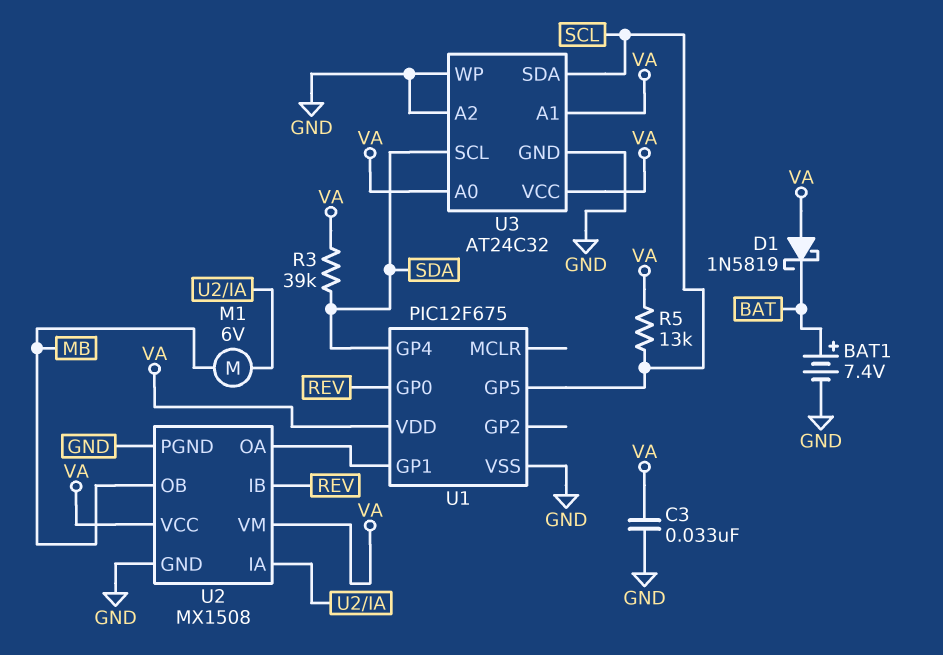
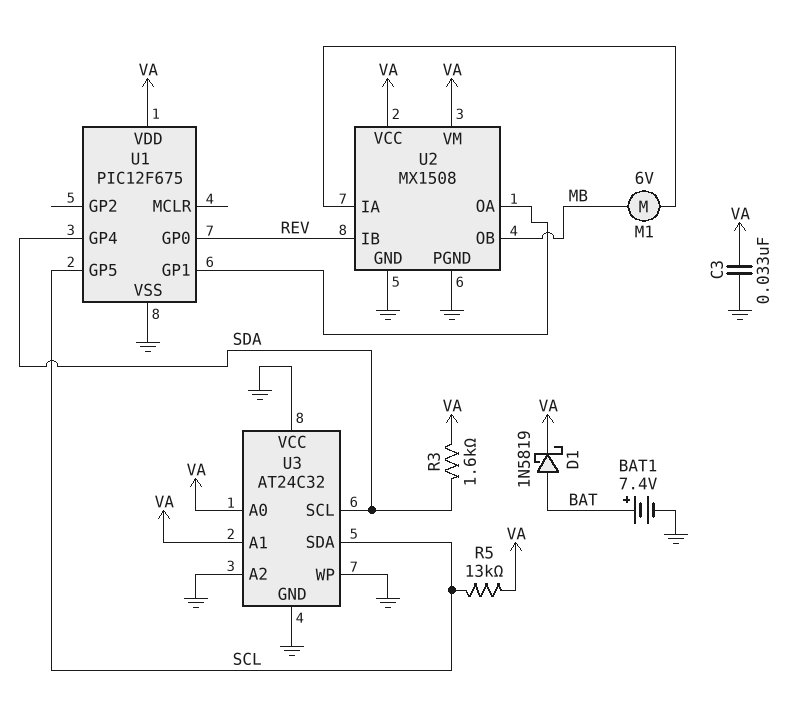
D1: schottky 1N5819 (A VA, K BAT) -> schottky 1N5819 (A BAT, K VA)
R3: 39k (SDA, VA) -> 1.6k (SDA, VA)
U3 pin VCC: VA -> GND

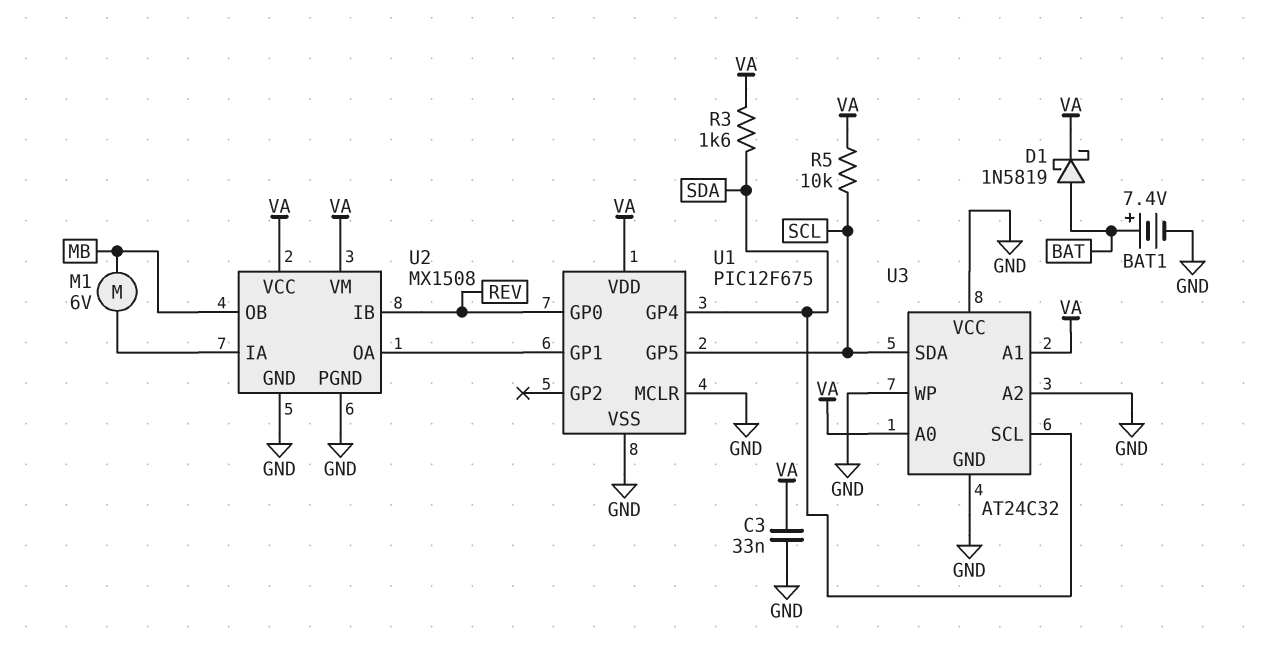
R5: 13k (SCL, VA) -> 10k (SCL, VA)
U1 pin MCLR: none -> GND

